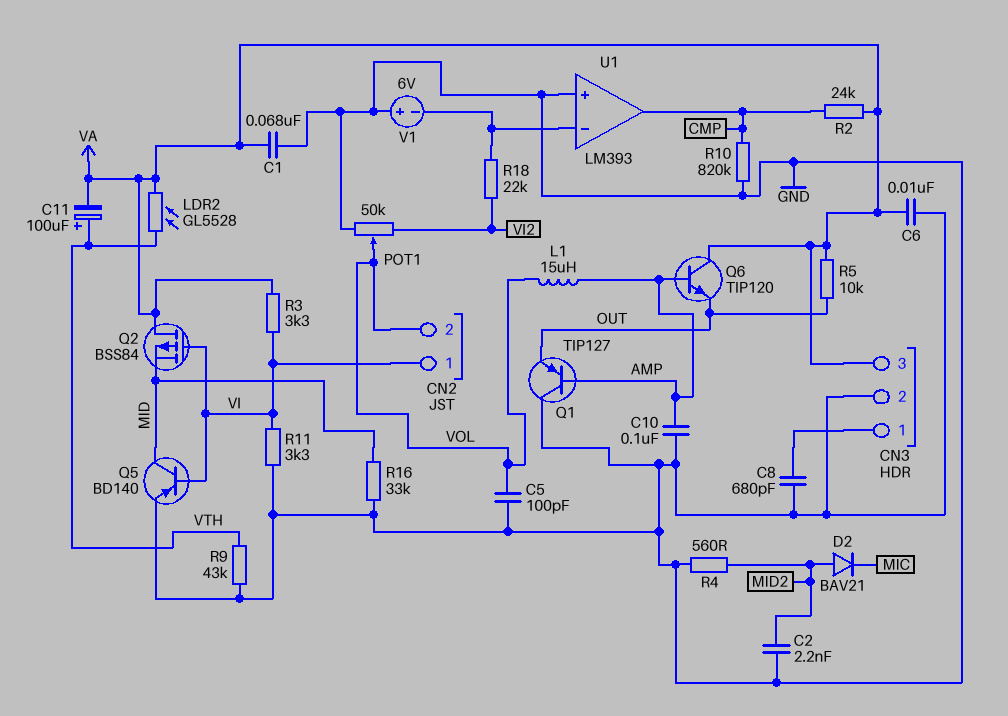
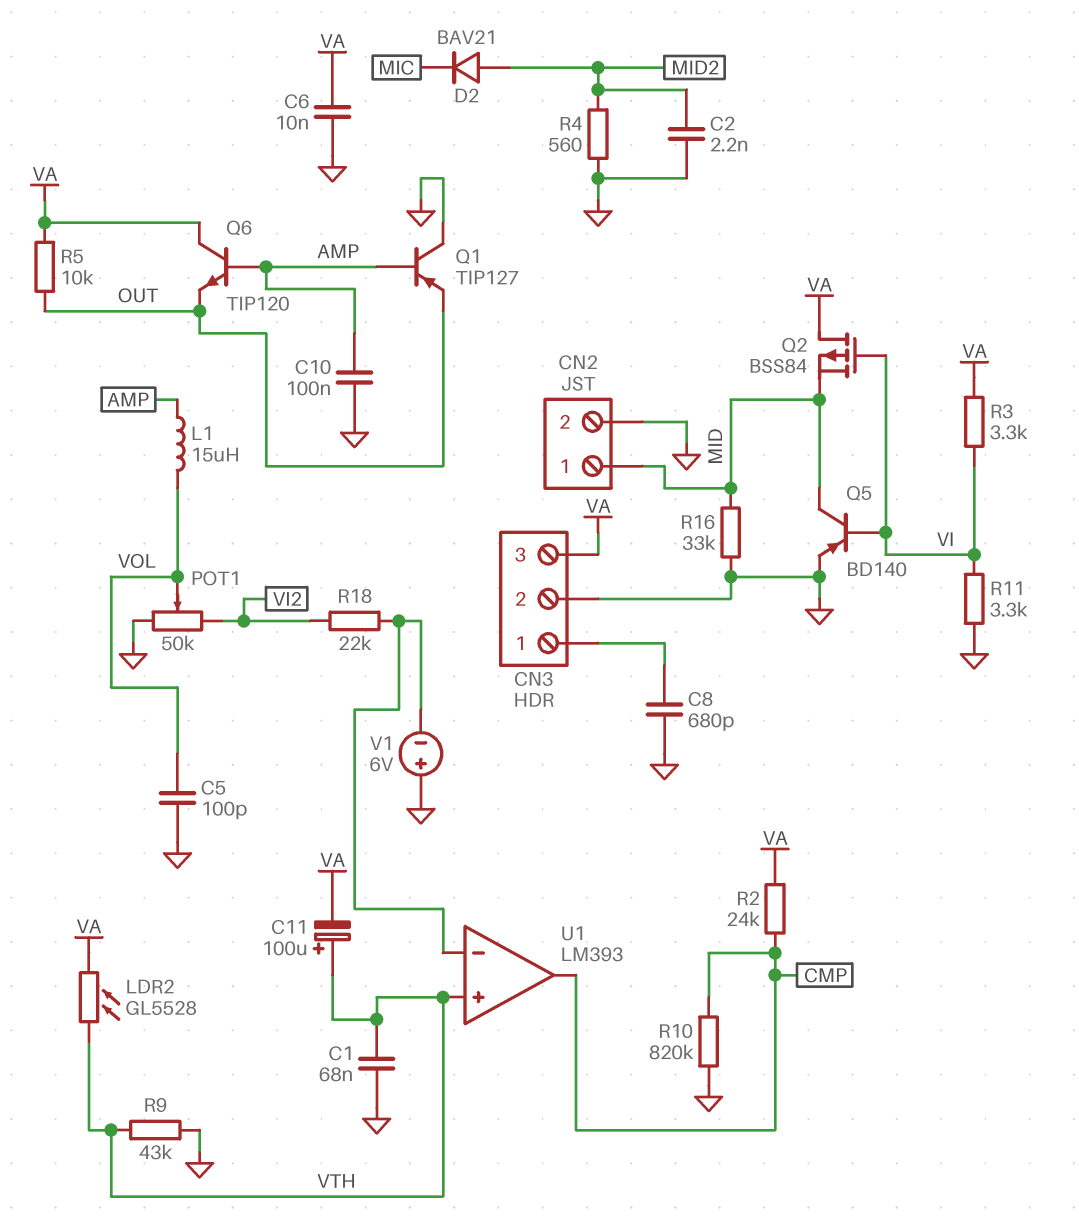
C1: 68nF (GND, VA) -> 68nF (GND, VTH)
CN2 pin 1: VI -> MID
CN2 pin 2: VOL -> GND
U1 pin in+: GND -> VTH

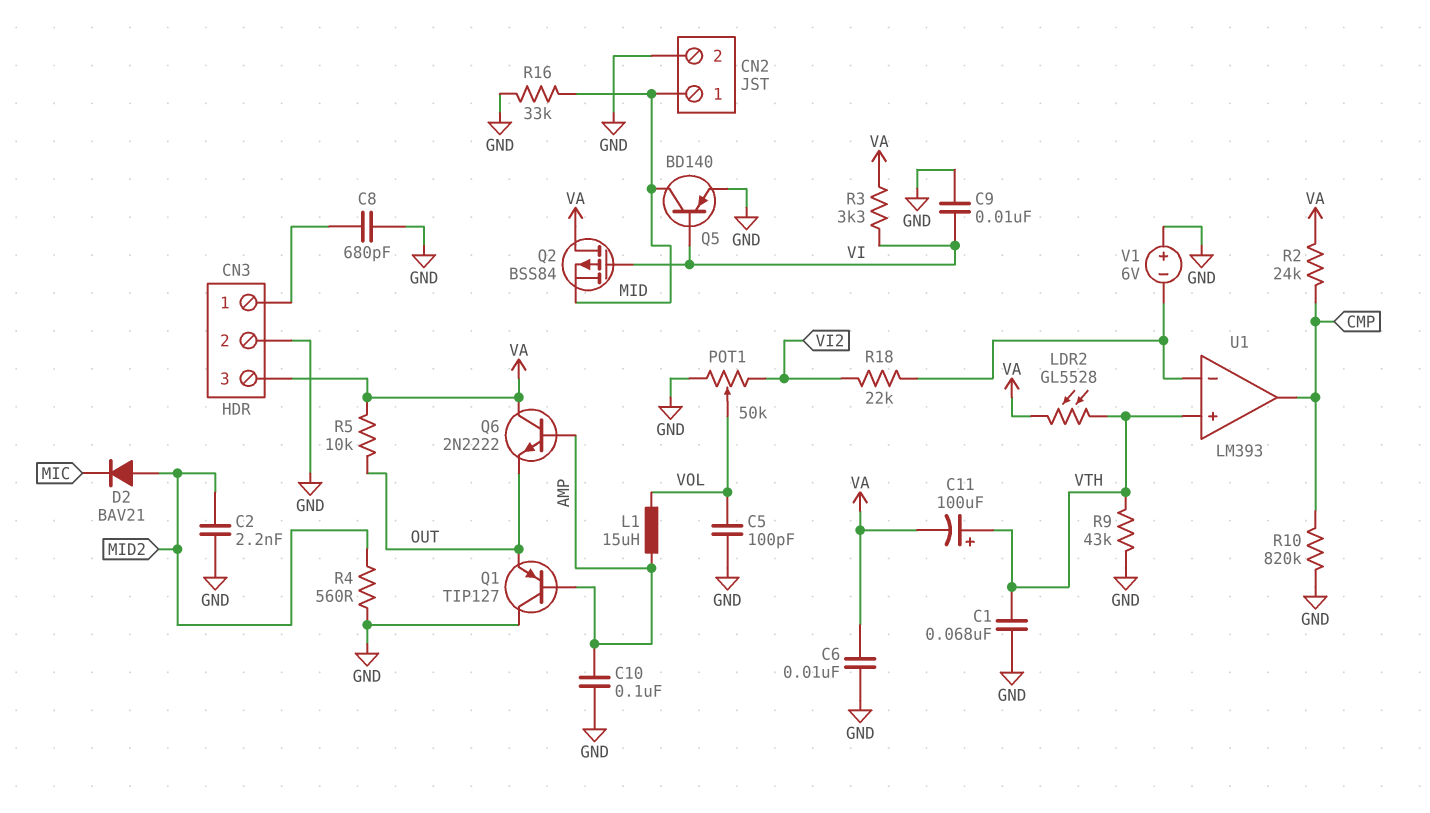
C9: none -> 10nF (GND, VI)
Q6: NPN TIP120 (B AMP, C VA, E OUT) -> NPN 2N2222 (B AMP, C VA, E OUT)
R11: 3.3k (GND, VI) -> none

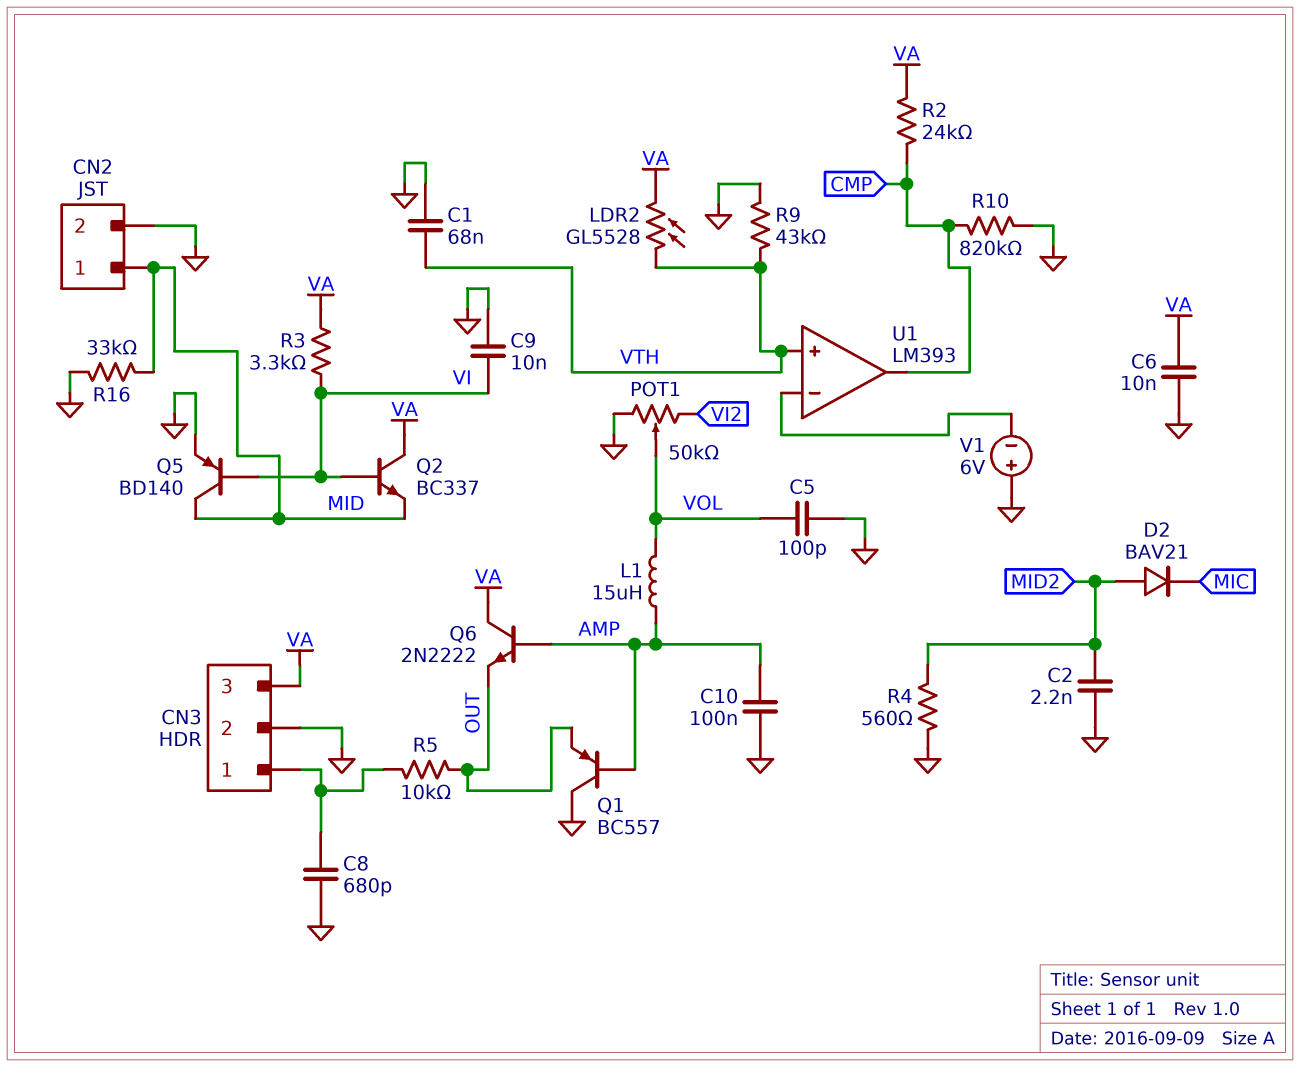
C11: 100uF (plus VTH, minus VA) -> none
Q1: PNP TIP127 (B AMP, C GND, E OUT) -> PNP BC557 (B AMP, C GND, E OUT)
Q2: PMOS BSS84 (G VI, D VA, S MID) -> NPN BC337 (B VI, C VA, E MID)
R5: 10k (OUT, VA) -> 10k (CN3/1, OUT)
R18: 22k (U1/in-, VI2) -> none

